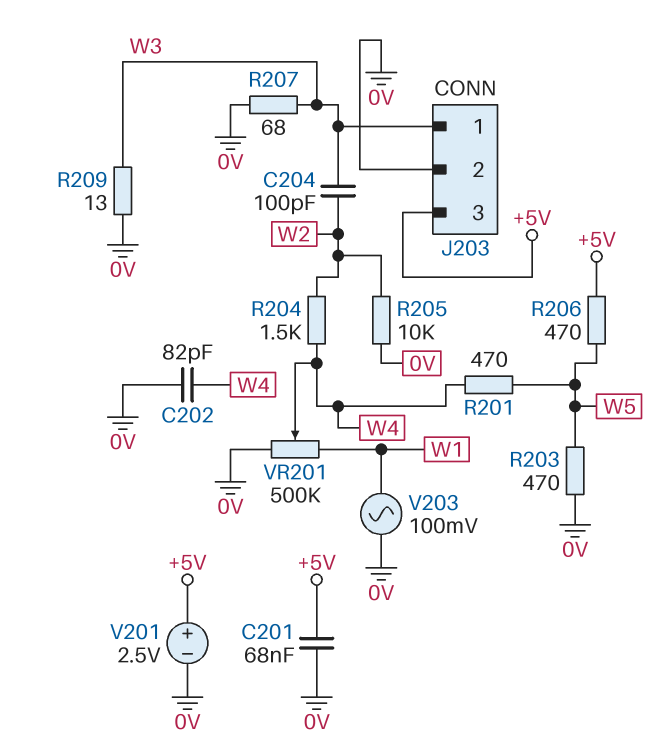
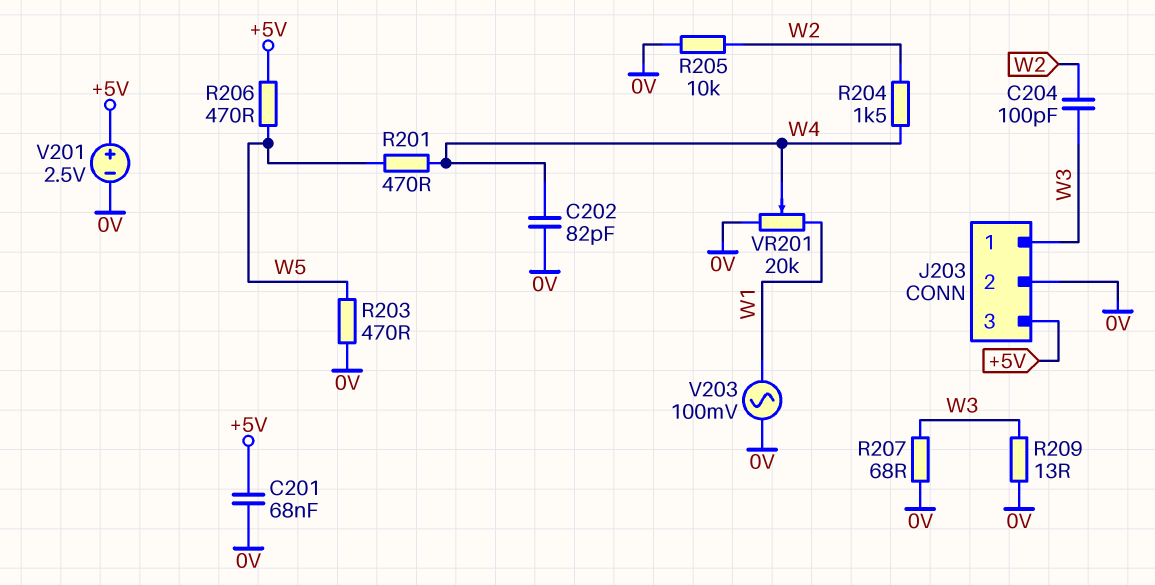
VR201: 500k (0V, W1, wiper W4) -> 20k (0V, W1, wiper W4)

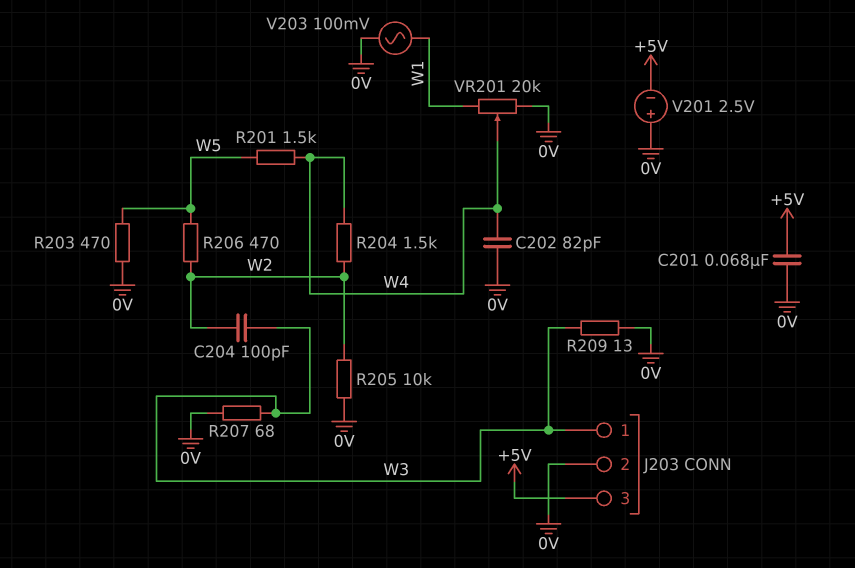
R201: 470 (W4, W5) -> 1.5k (W4, W5)
R206: 470 (+5V, W5) -> 470 (W2, W5)
V201: 2.5V (plus +5V, minus 0V) -> 2.5V (plus 0V, minus +5V)

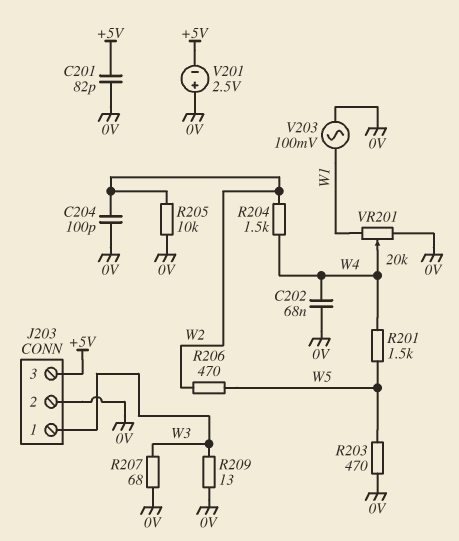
C201: 68nF (+5V, 0V) -> 82pF (+5V, 0V)
C202: 82pF (0V, W4) -> 68nF (0V, W4)
C204: 100pF (W2, W3) -> 100pF (0V, W2)

